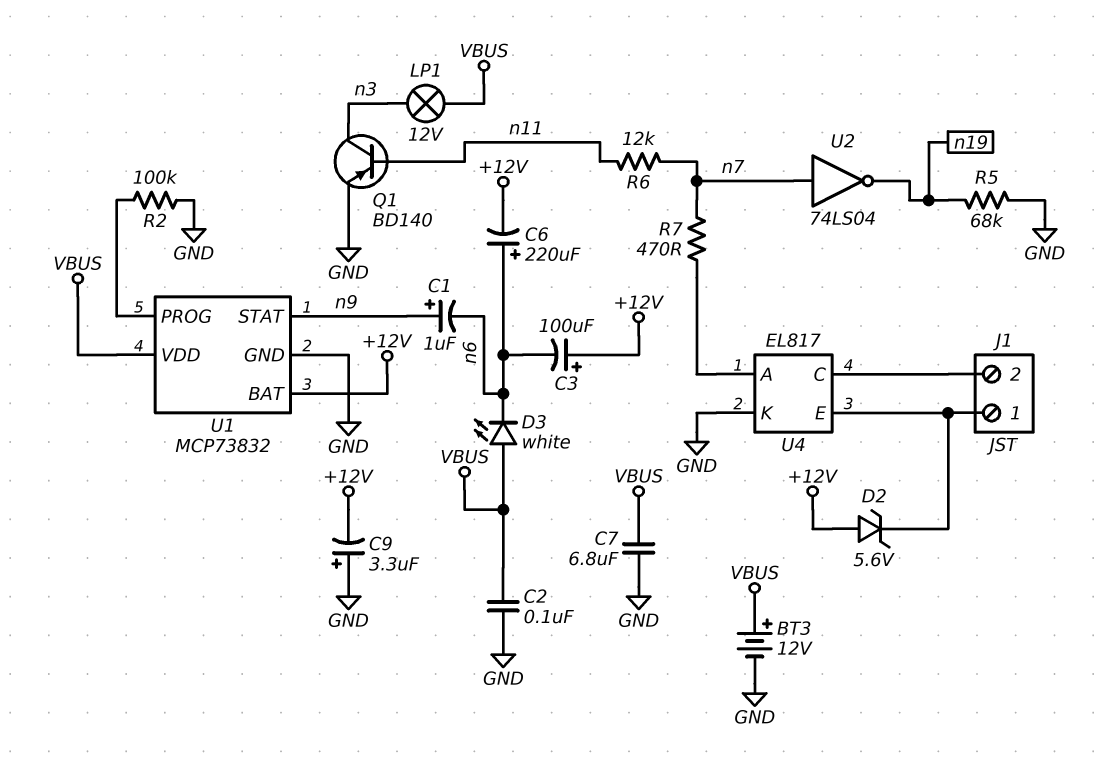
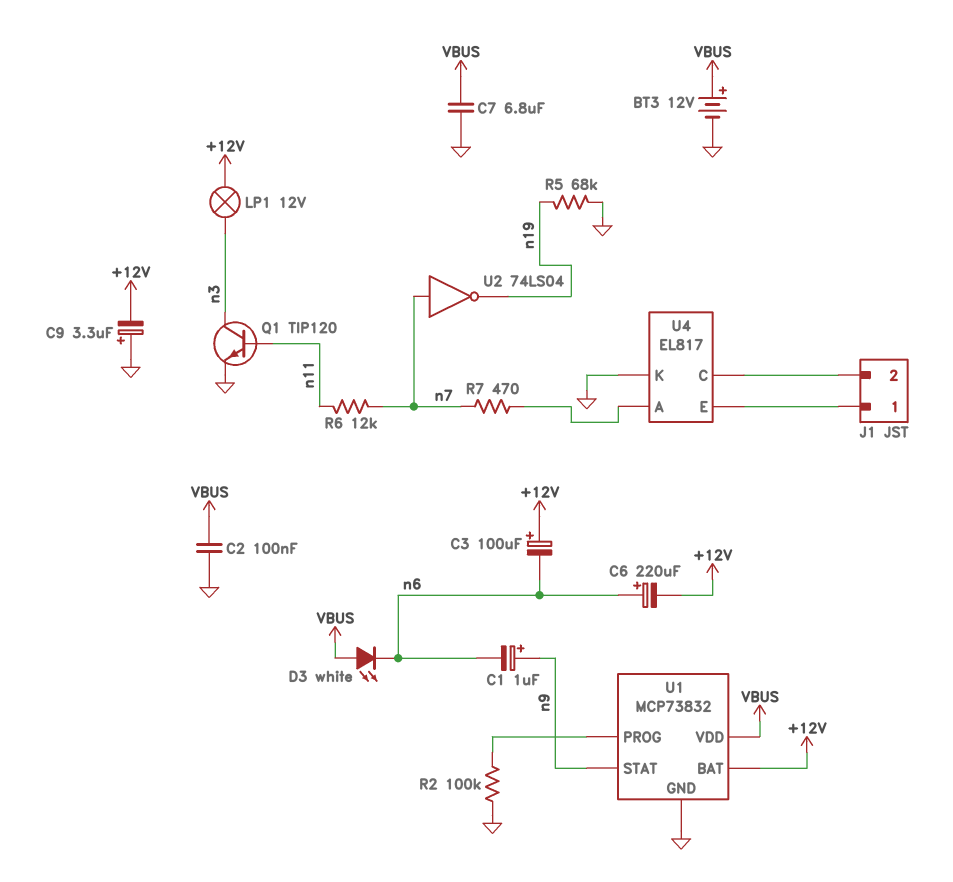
D2: zener 5.6V (A +12V, K J1/1) -> none
LP1: lamp 12V (VBUS, n3) -> lamp 12V (+12V, n3)
Q1: PNP BD140 (B n11, C n3, E GND) -> NPN TIP120 (B n11, C n3, E GND)

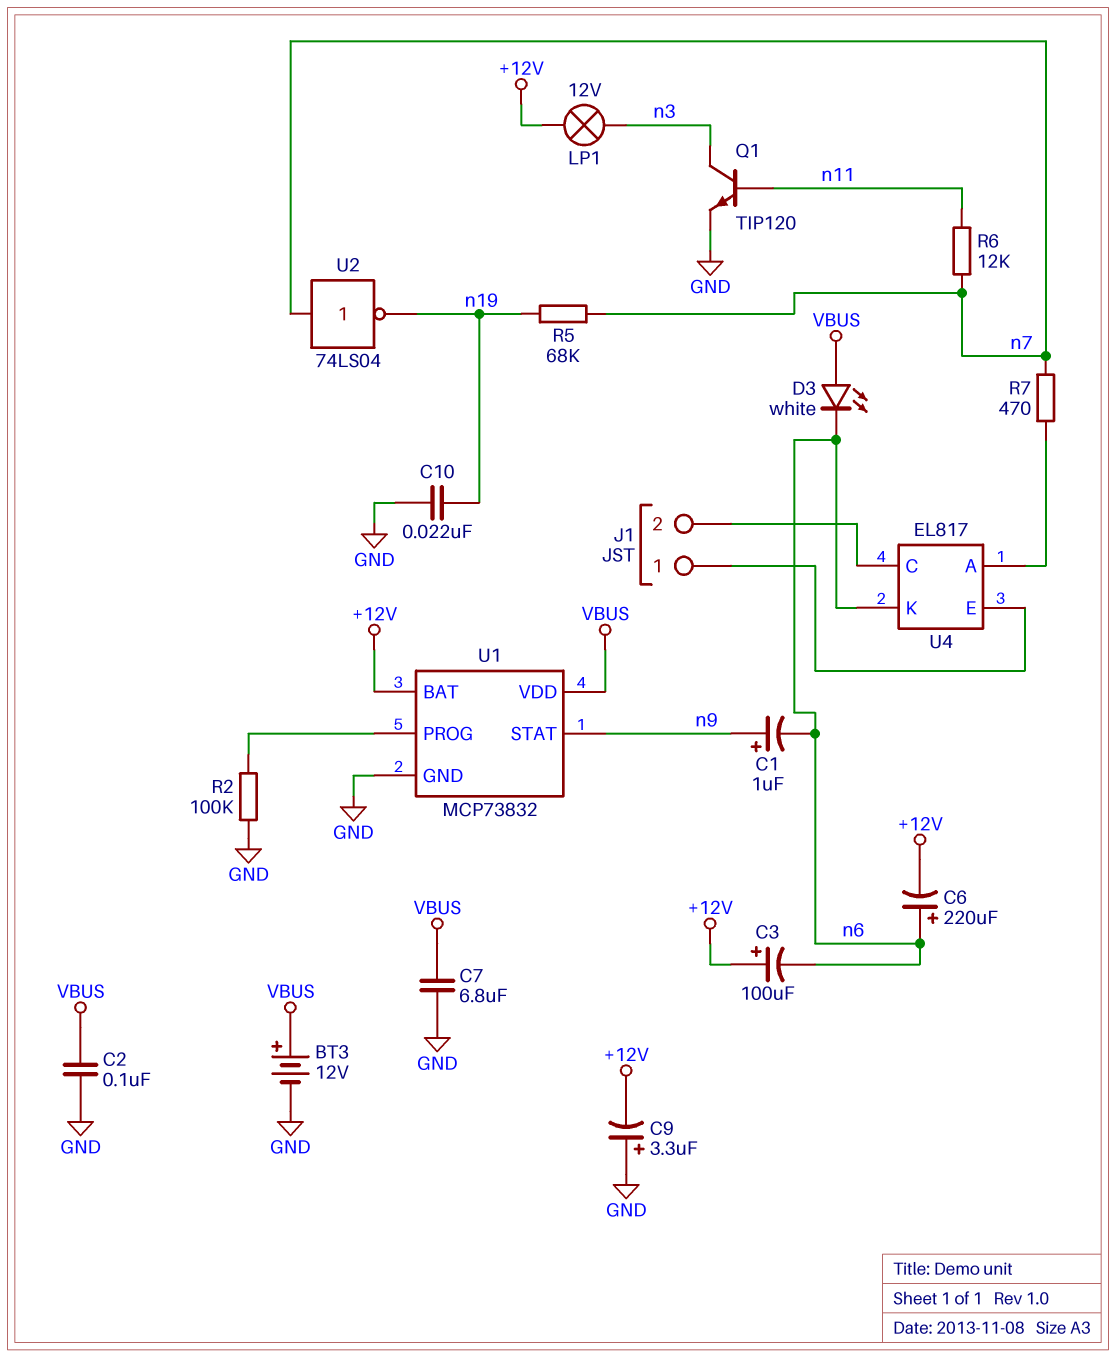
C10: none -> 22nF (GND, n19)
R5: 68k (GND, n19) -> 68k (n7, n19)
U4 pin K: GND -> n6

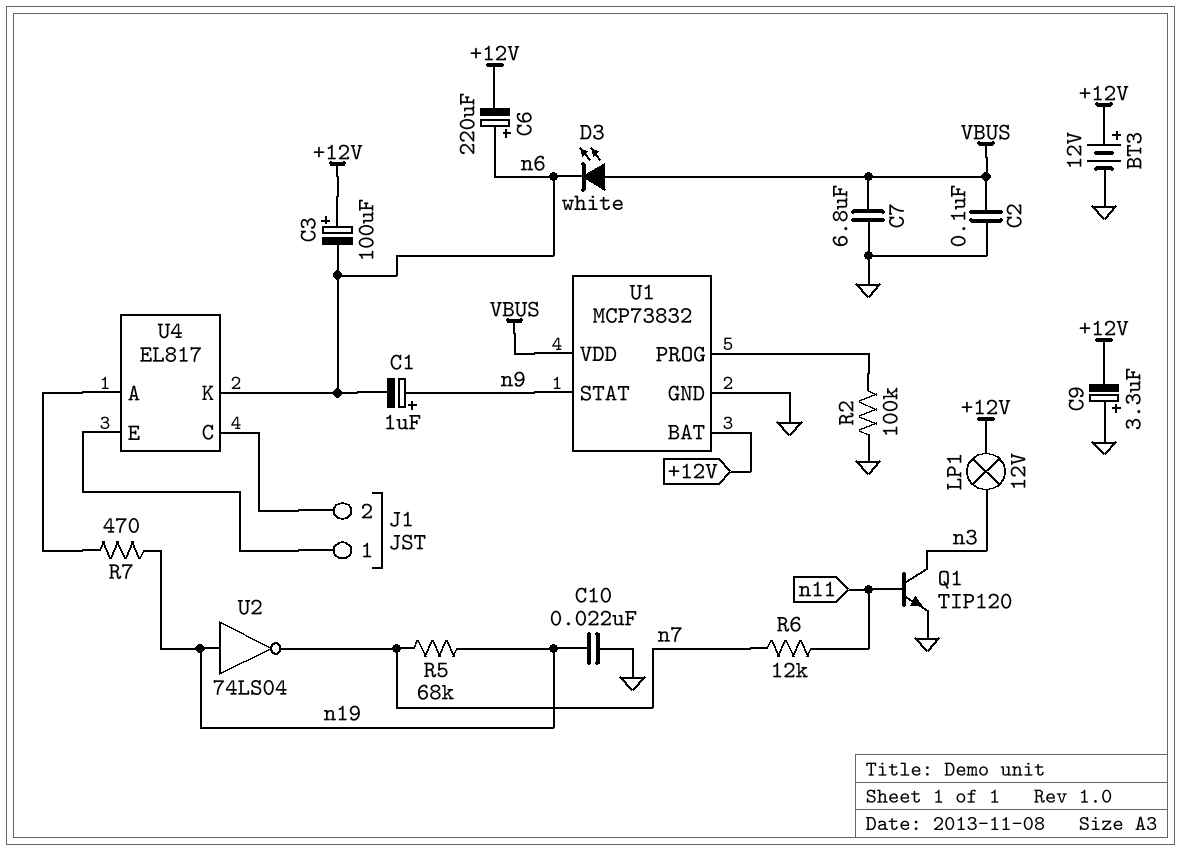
BT3: 12V (plus VBUS, minus GND) -> 12V (plus +12V, minus GND)
R7: 470 (U4/A, n7) -> 470 (U4/A, n19)
U2: NOT 74LS04 (in n7, out n19) -> NOT 74LS04 (in n19, out n7)

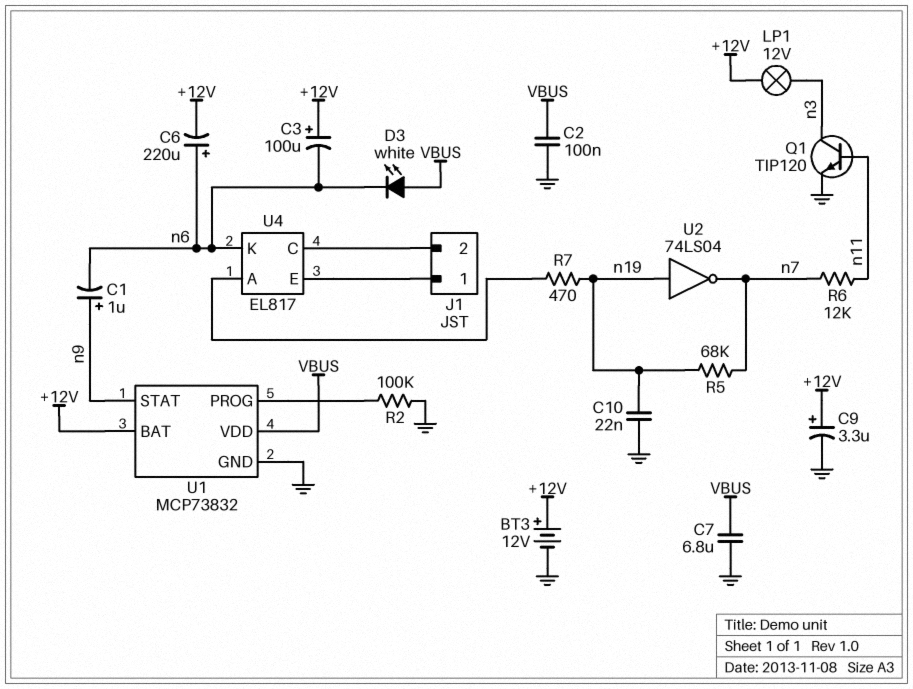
C9: 3.3uF (plus GND, minus +12V) -> 3.3uF (plus +12V, minus GND)

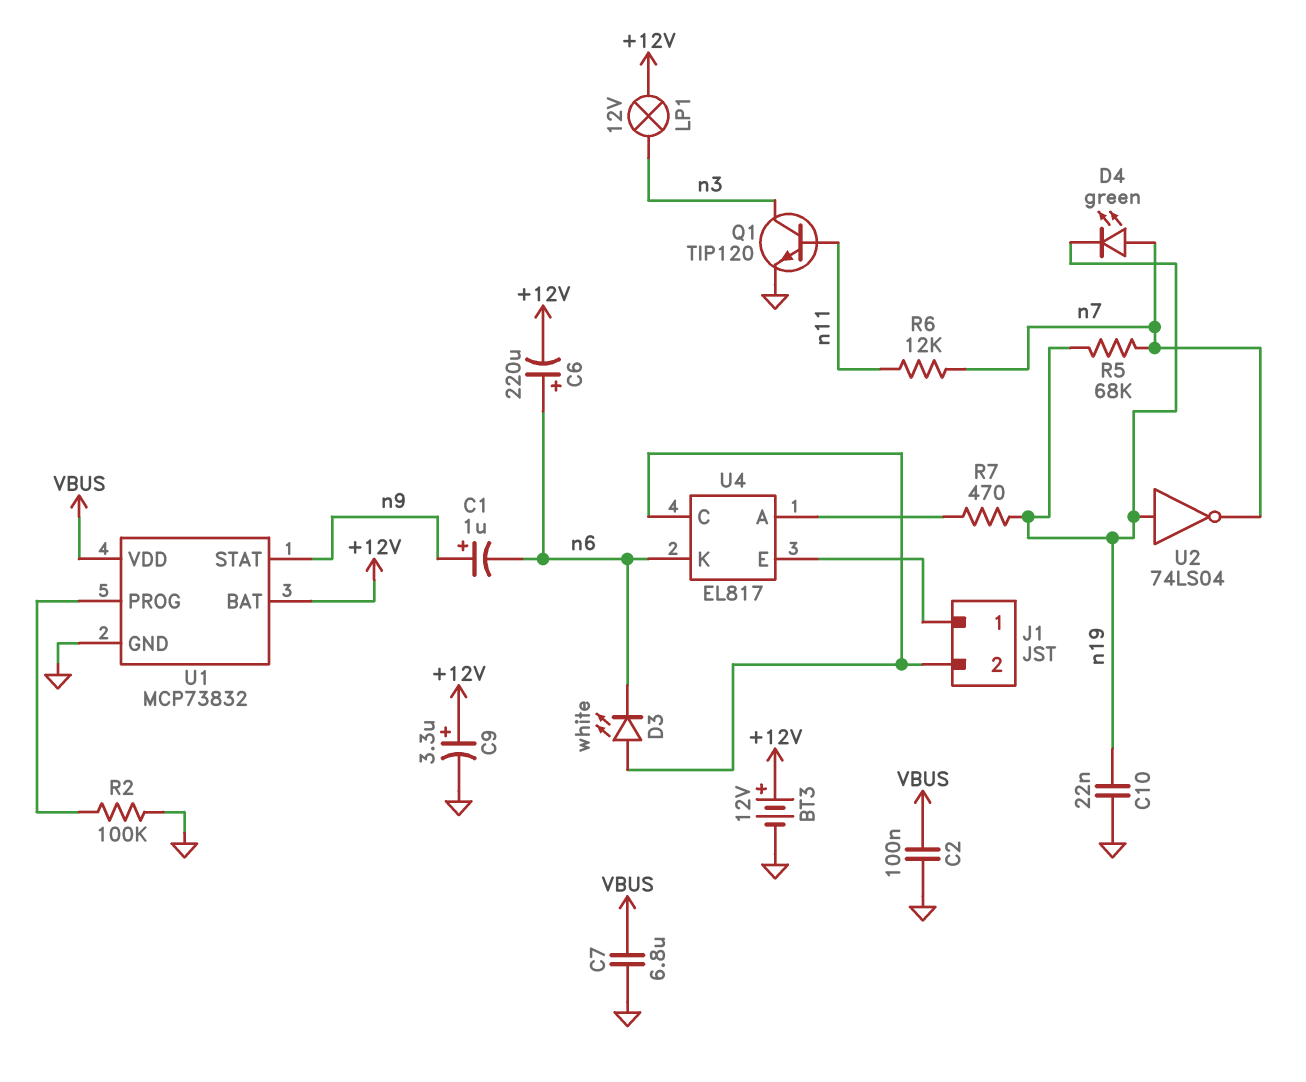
C3: 100uF (plus +12V, minus n6) -> none
D3: LED white (A VBUS, K n6) -> LED white (A J1/2, K n6)
D4: none -> LED green (A n7, K n19)

